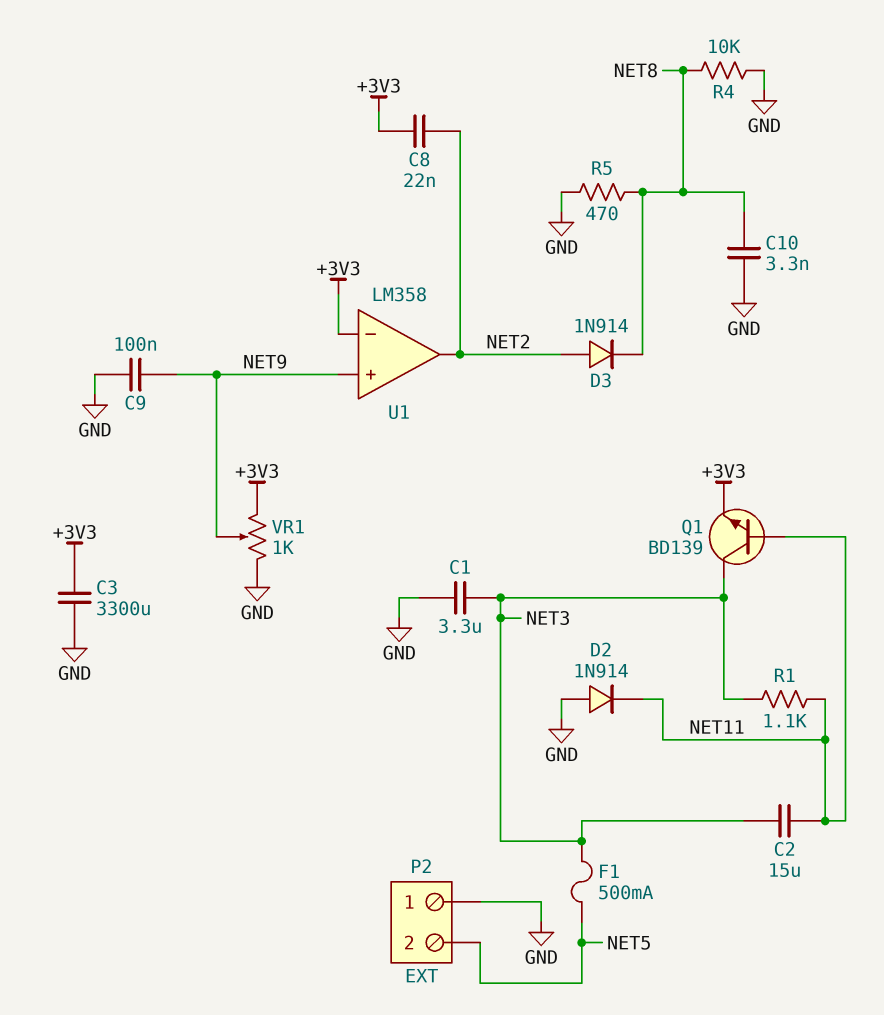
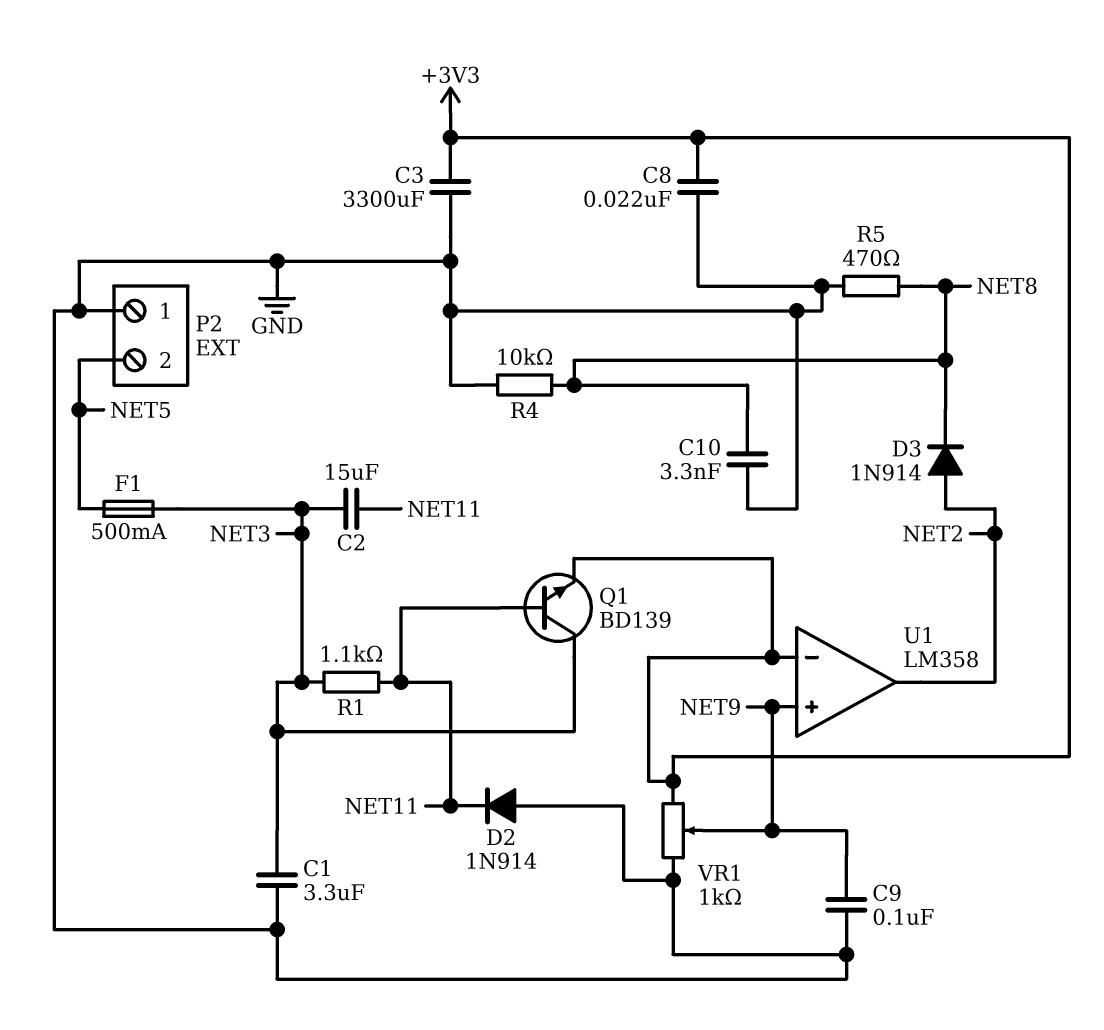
C8: 22nF (+3V3, NET2) -> 22nF (+3V3, GND)

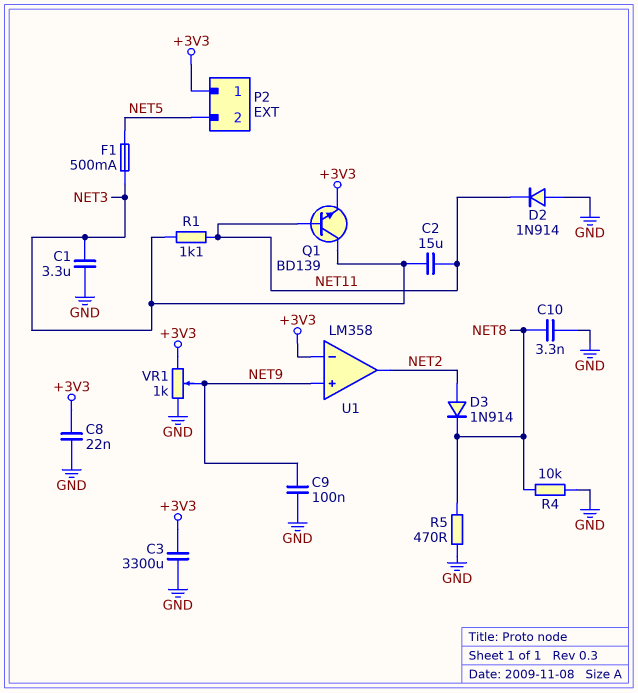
P2 pin 1: GND -> +3V3

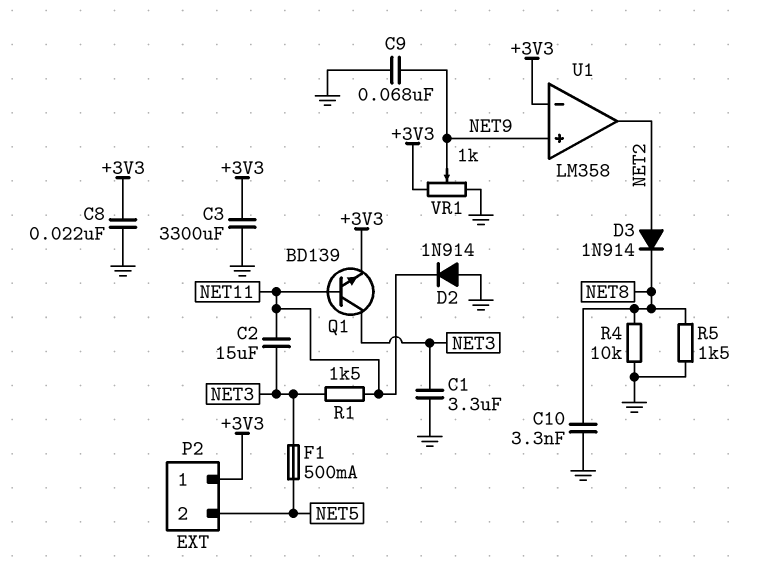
C9: 100nF (GND, NET9) -> 68nF (GND, NET9)
R1: 1.1k (NET3, NET11) -> 1.5k (NET3, NET11)
R5: 470 (GND, NET8) -> 1.5k (GND, NET8)

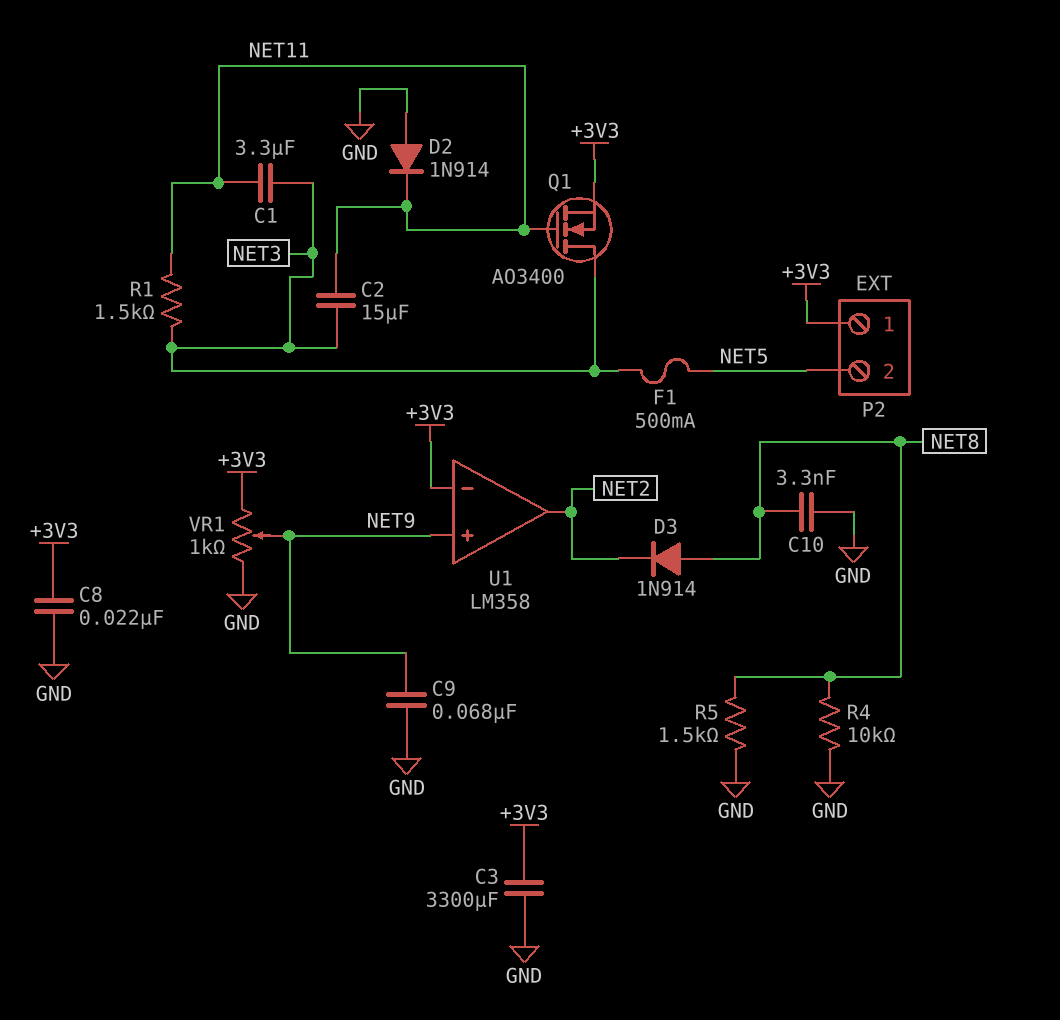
C1: 3.3uF (GND, NET3) -> 3.3uF (NET3, NET11)
D3: diode 1N914 (A NET2, K NET8) -> diode 1N914 (A NET8, K NET2)
Q1: NPN BD139 (B NET11, C NET3, E +3V3) -> NMOS AO3400 (G NET11, D NET3, S +3V3)

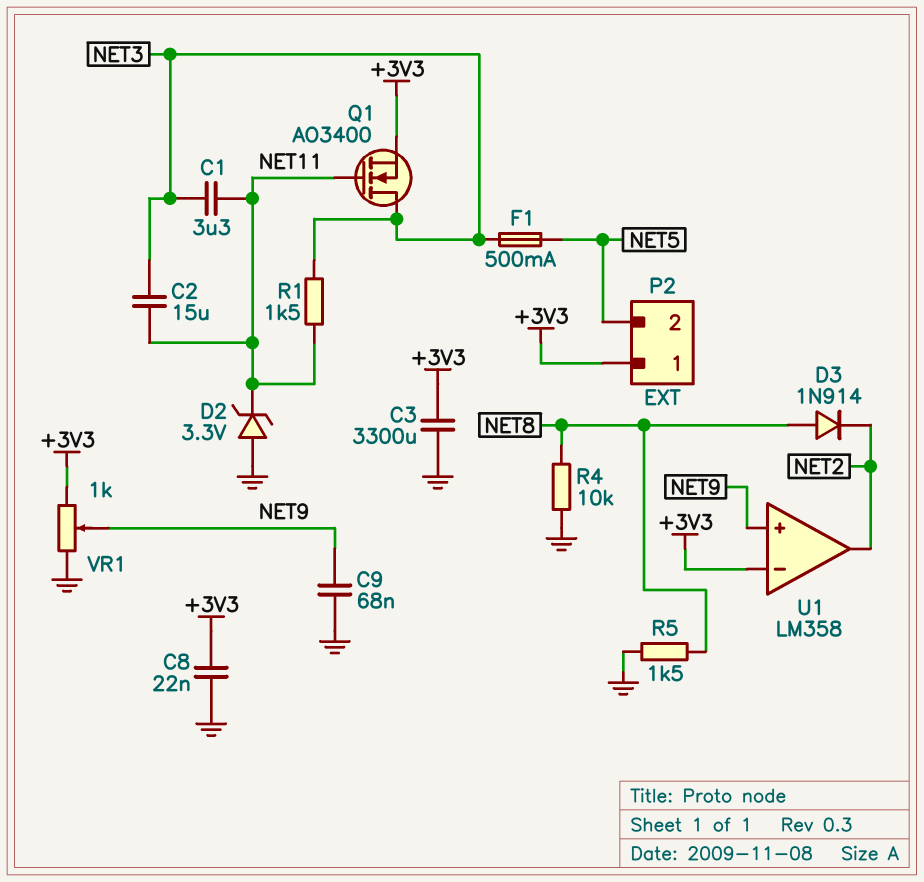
C10: 3.3nF (GND, NET8) -> none
D2: diode 1N914 (A GND, K NET11) -> zener 3.3V (A GND, K NET11)

